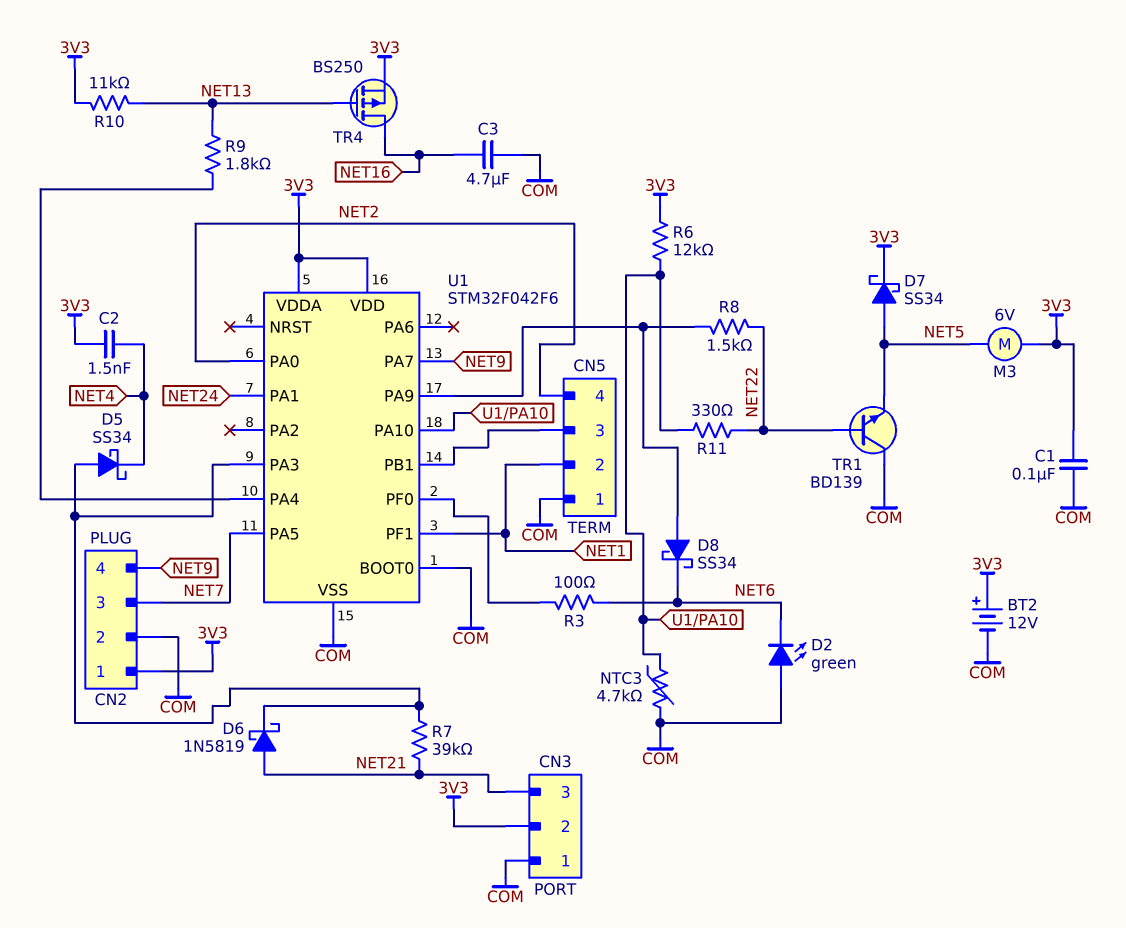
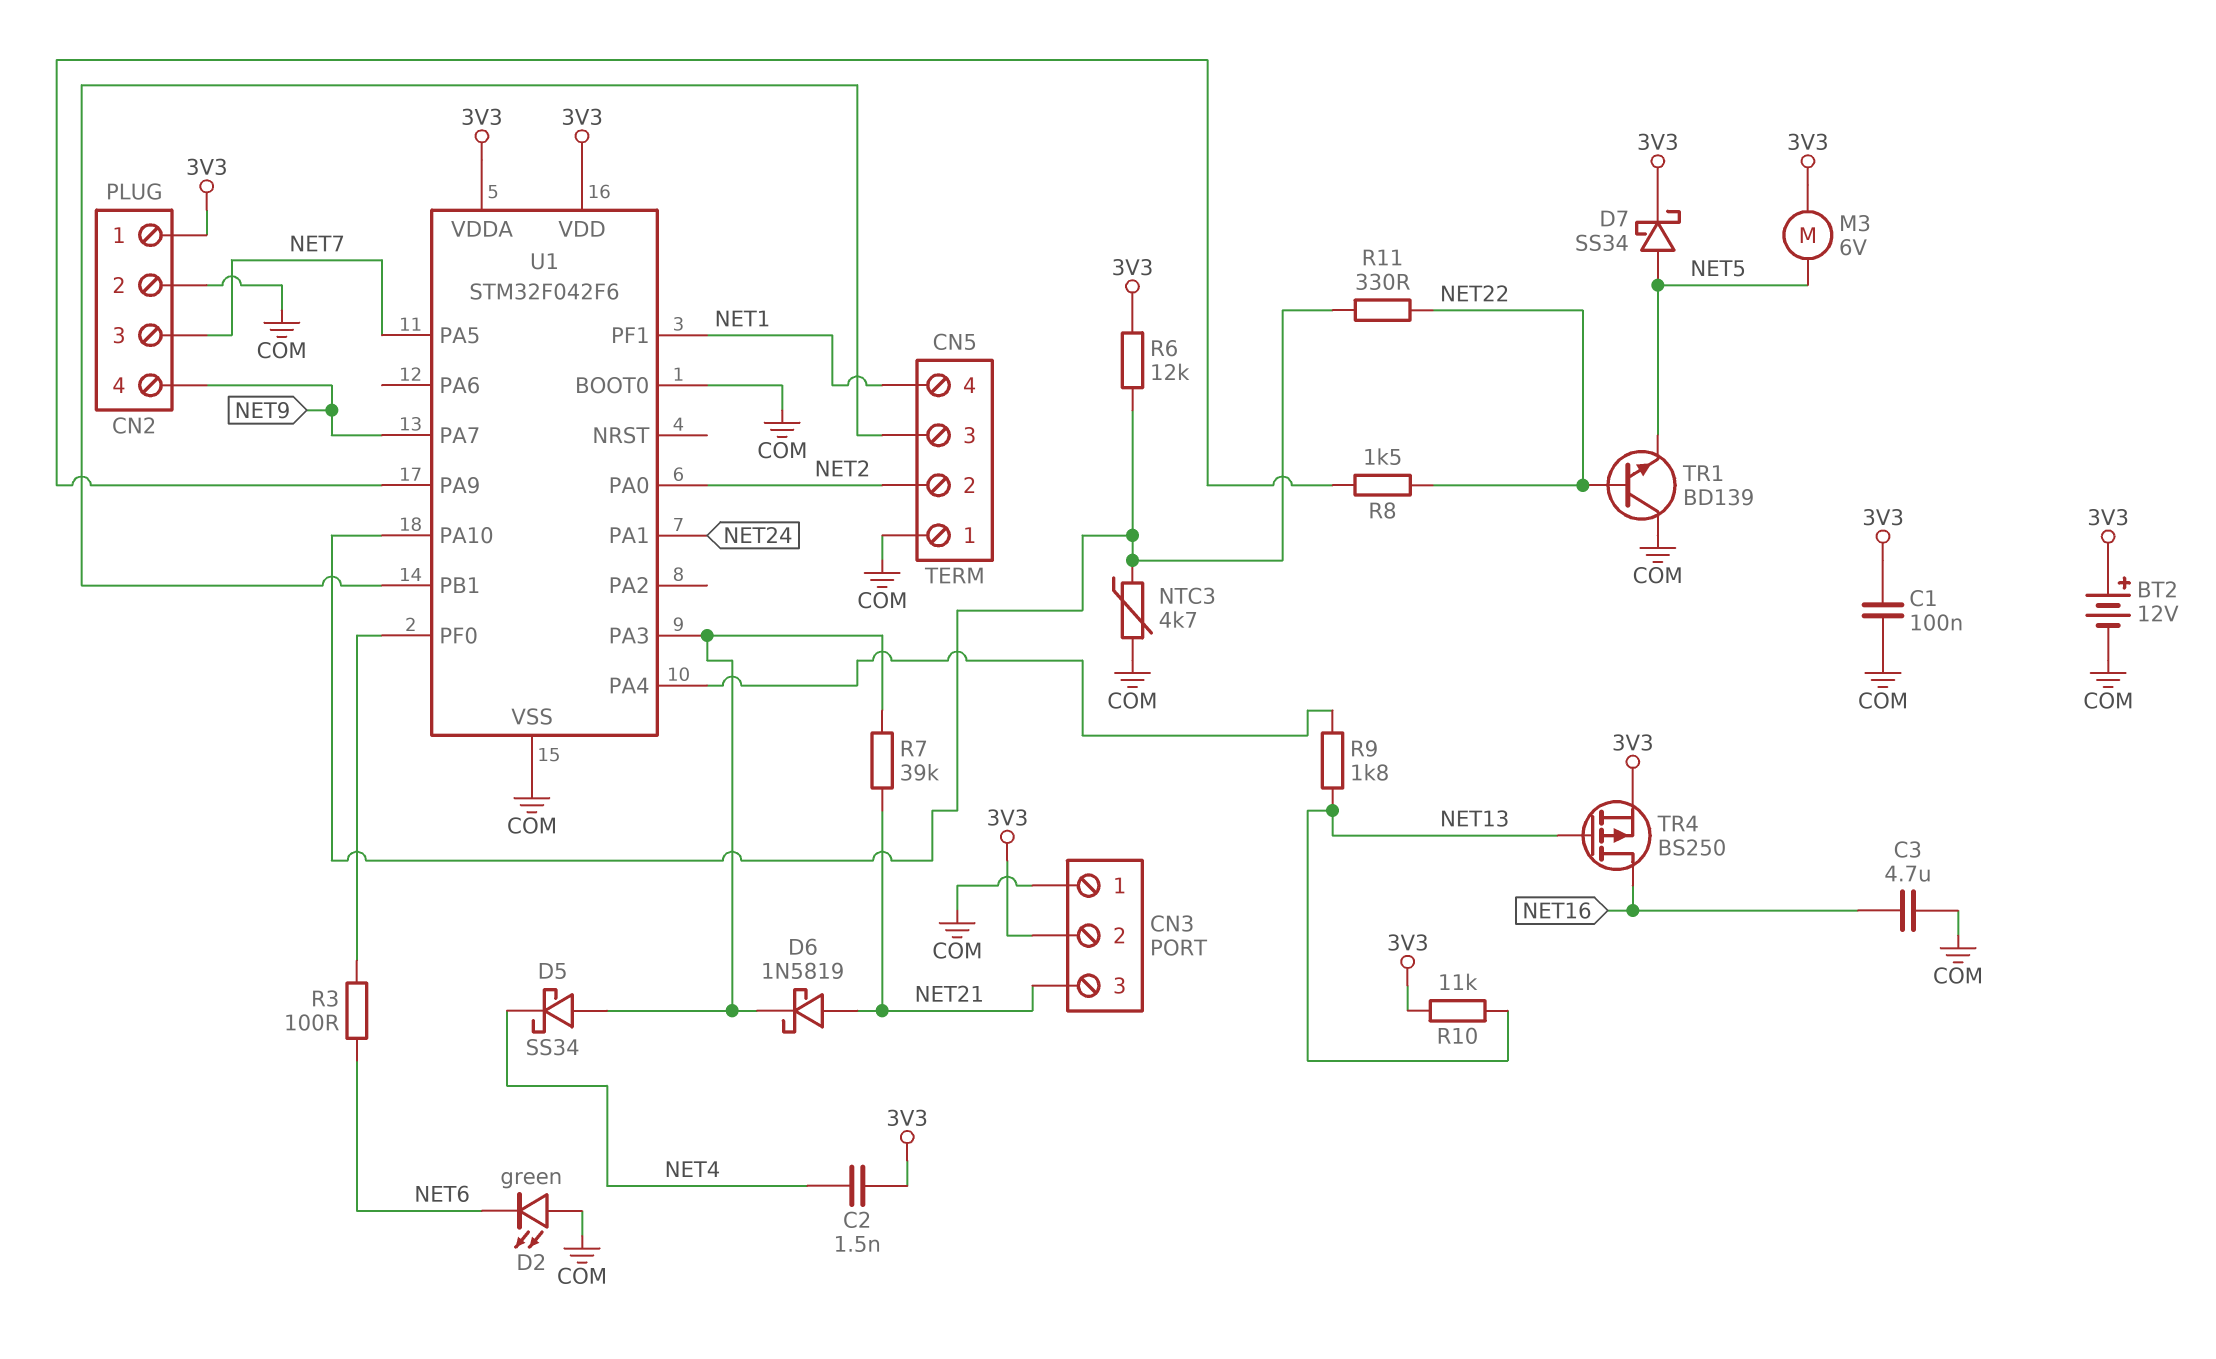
CN5 pin 2: NET1 -> NET2
CN5 pin 4: NET2 -> NET1
D8: schottky SS34 (A U1/PA9, K NET6) -> none

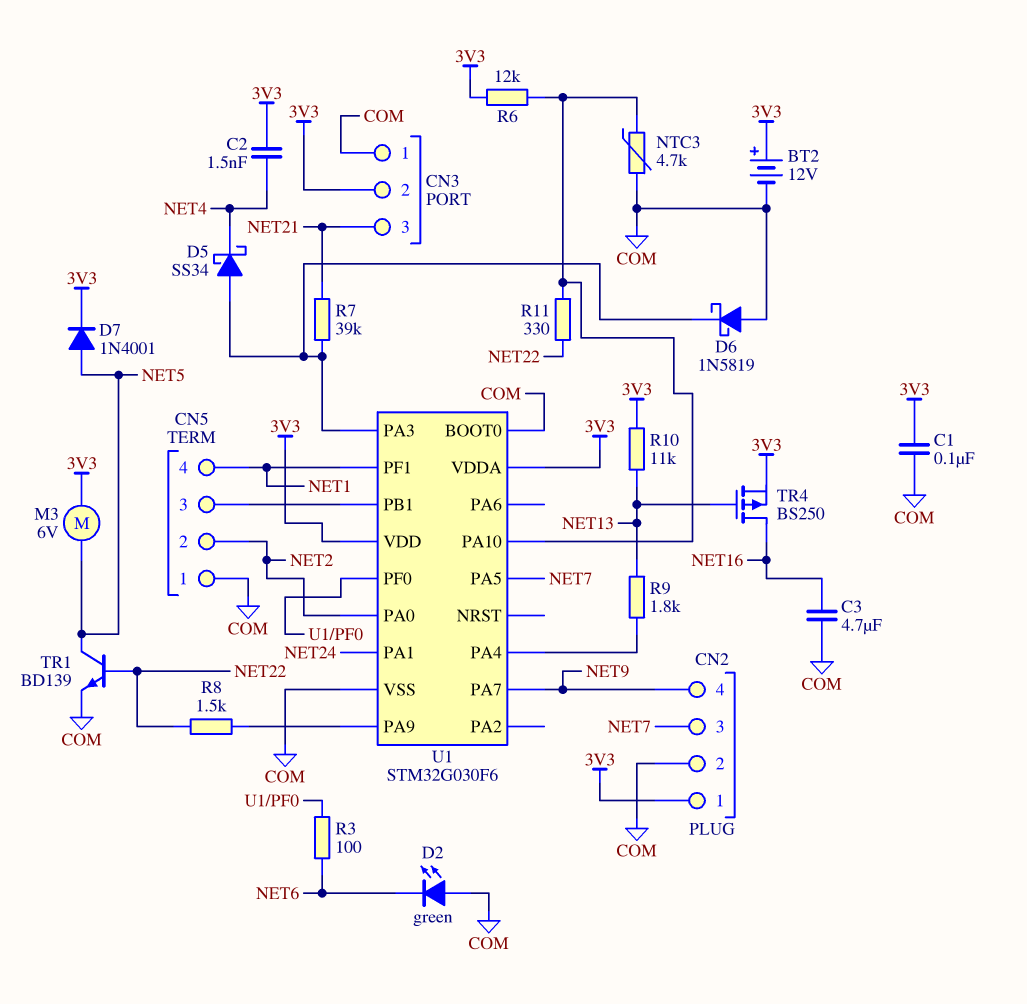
D6: schottky 1N5819 (A NET21, K U1/PA3) -> schottky 1N5819 (A COM, K U1/PA3)
D7: schottky SS34 (A NET5, K 3V3) -> diode 1N4001 (A NET5, K 3V3)
TR1: NPN BD139 (B NET22, C COM, E NET5) -> NPN BD139 (B NET22, C NET5, E COM)
U1: STM32F042F6 -> STM32G030F6

